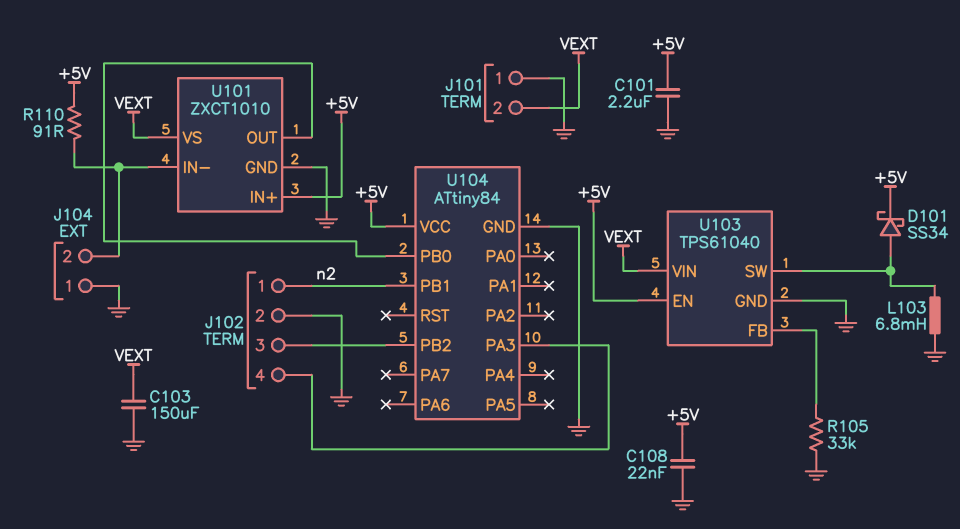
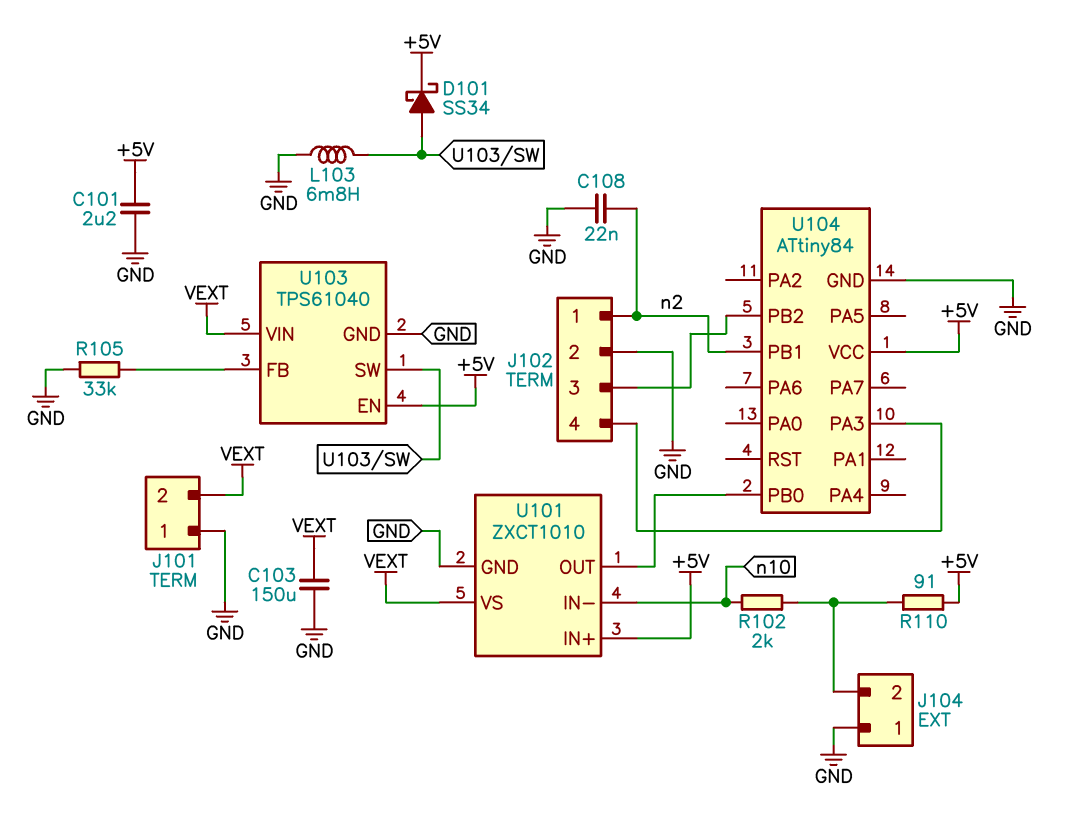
C108: 22nF (+5V, GND) -> 22nF (GND, n2)
R102: none -> 2k (J104/2, n10)
U101 pin IN-: J104/2 -> n10

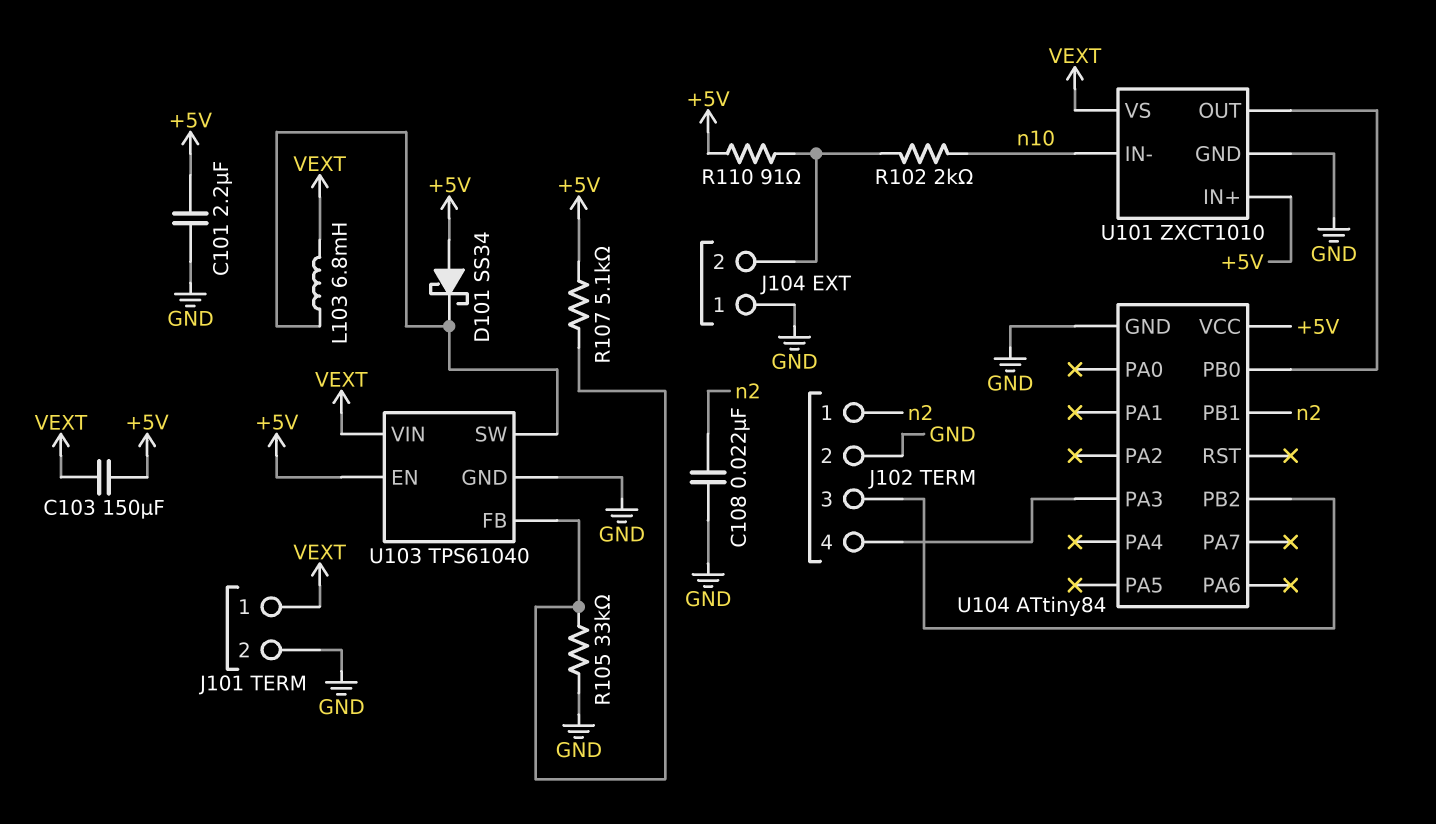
C103: 150uF (GND, VEXT) -> 150uF (+5V, VEXT)
D101: schottky SS34 (A U103/SW, K +5V) -> schottky SS34 (A +5V, K U103/SW)
J101 pin 1: GND -> VEXT
J101 pin 2: VEXT -> GND
L103: 6.8mH (GND, U103/SW) -> 6.8mH (U103/SW, VEXT)
R107: none -> 5.1k (+5V, U103/FB)

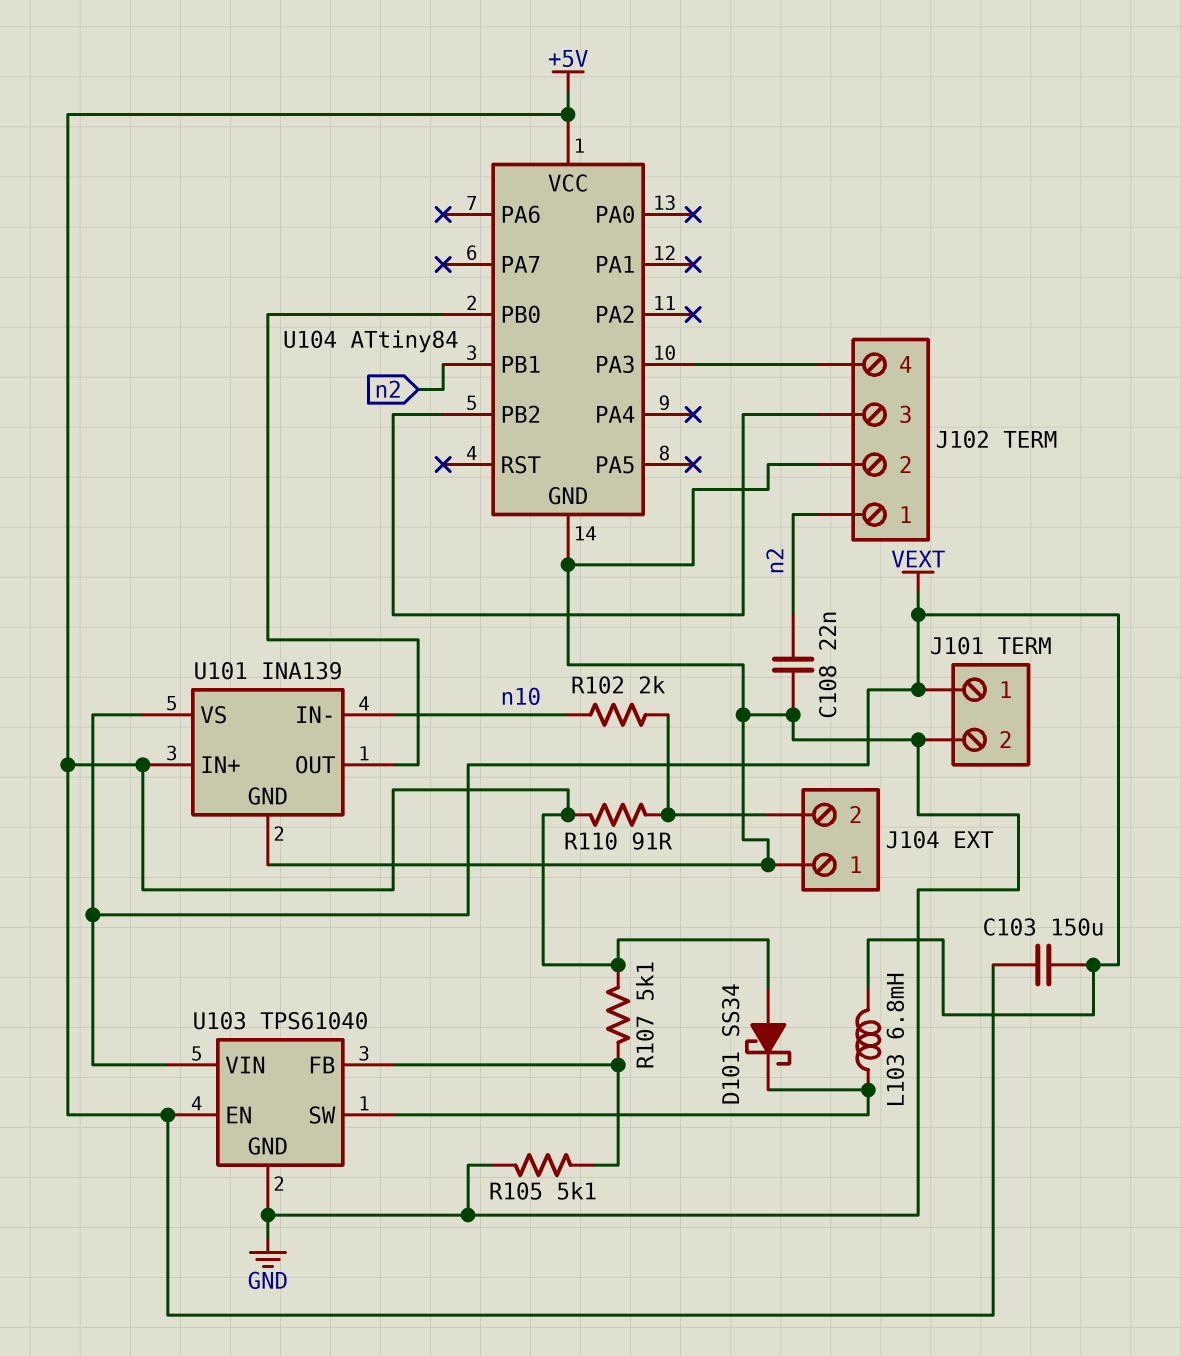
C101: 2.2uF (+5V, GND) -> none
R105: 33k (GND, U103/FB) -> 5.1k (GND, U103/FB)
U101: ZXCT1010 -> INA139

